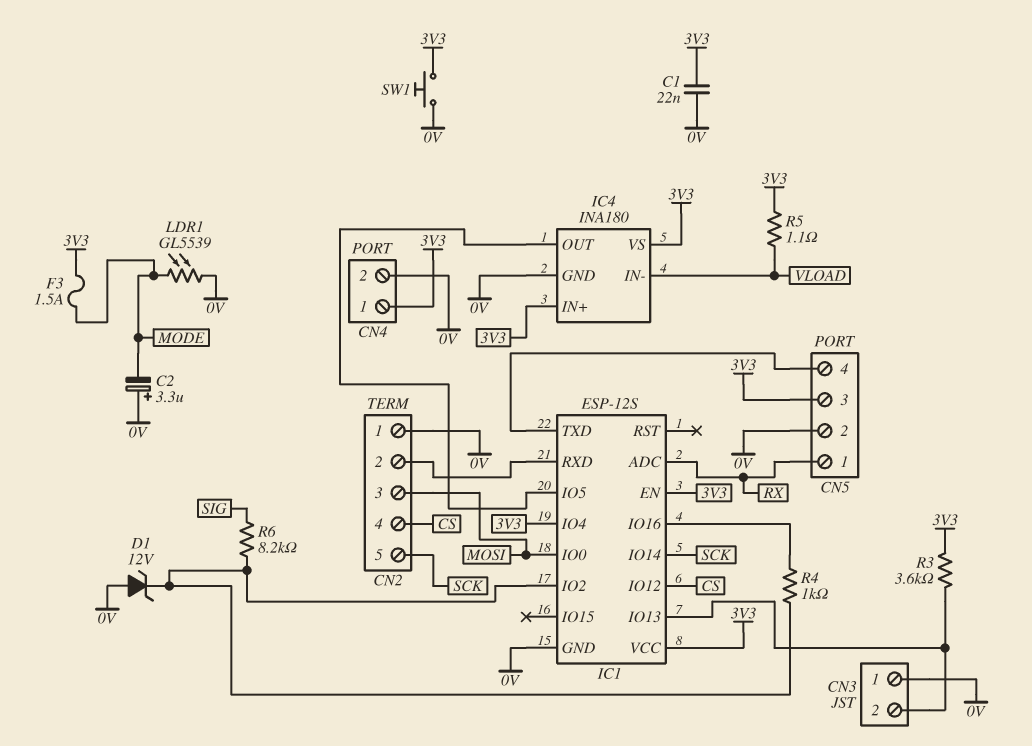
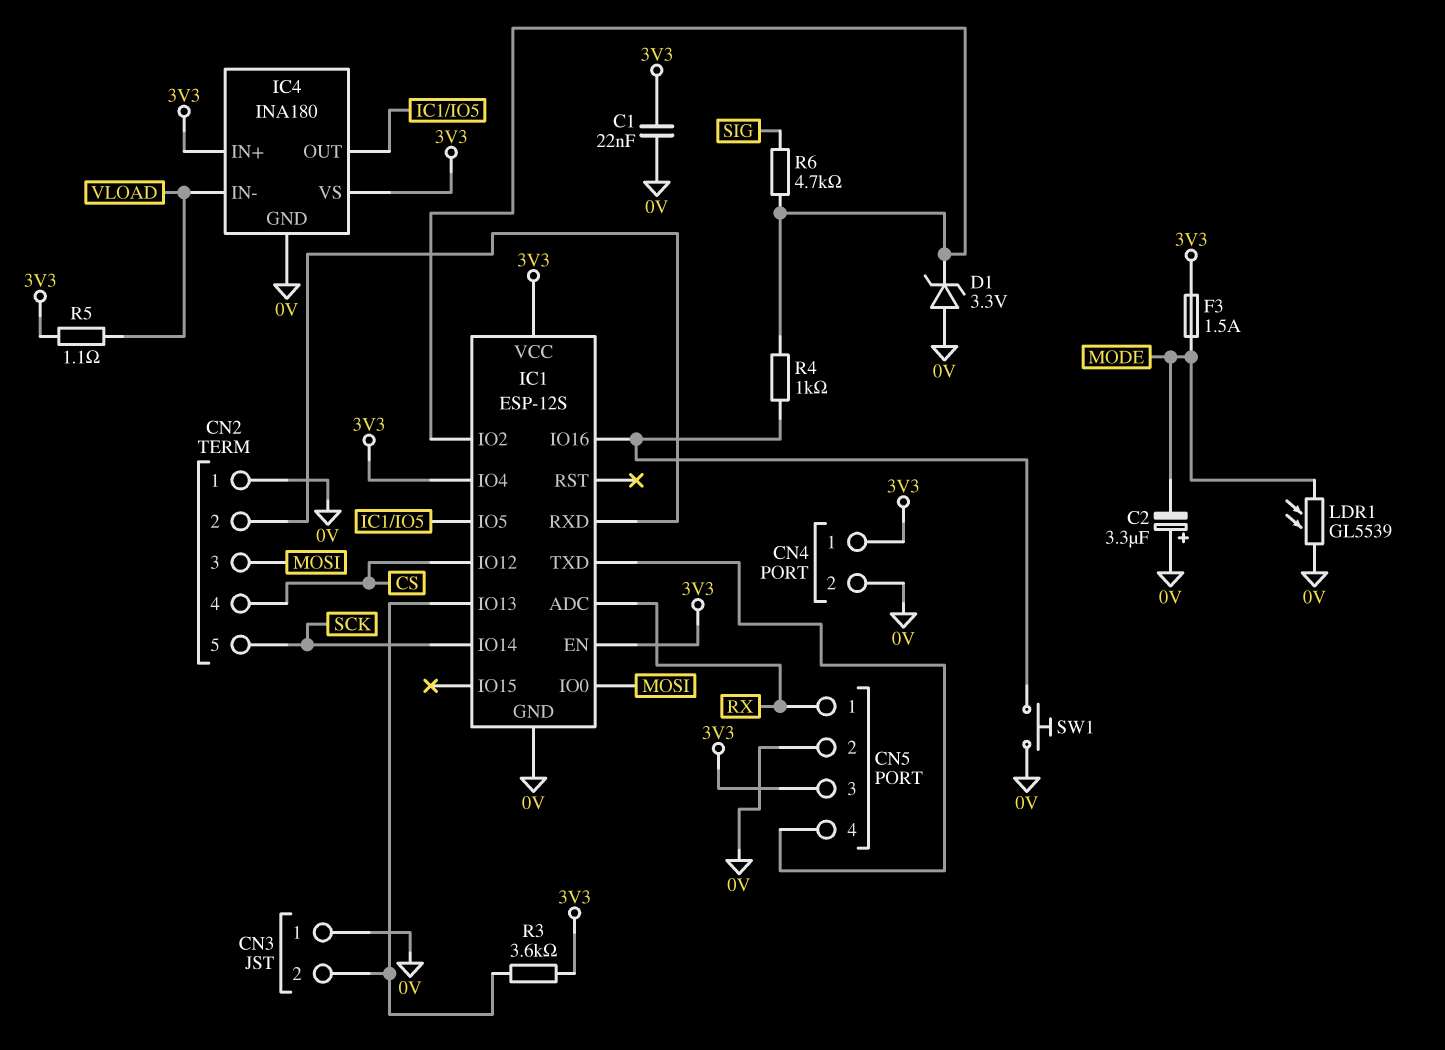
D1: zener 12V (A 0V, K IC1/IO2) -> zener 3.3V (A 0V, K IC1/IO2)
R6: 8.2k (IC1/IO2, SIG) -> 4.7k (IC1/IO2, SIG)
SW1: button (0V, 3V3) -> button (0V, IC1/IO16)

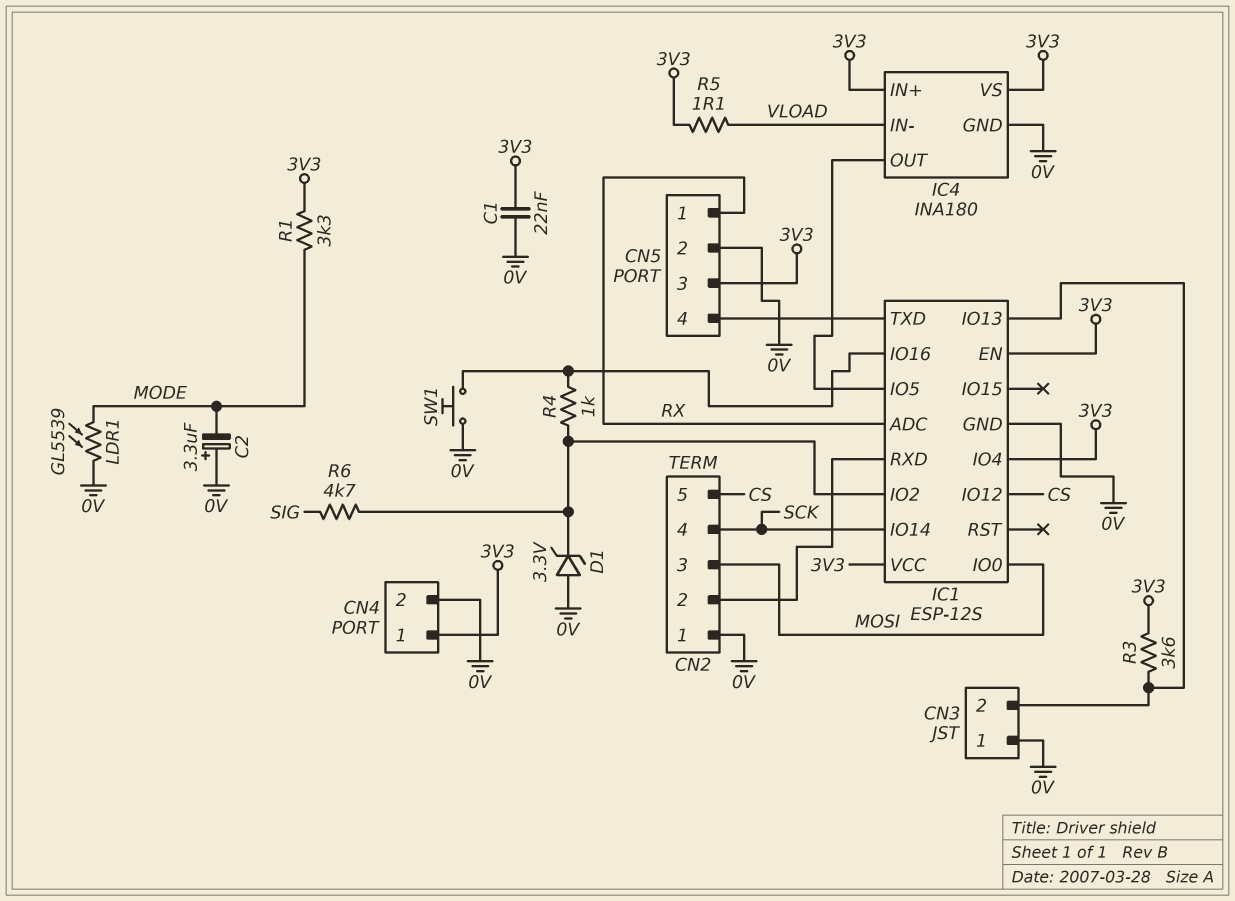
CN2 pin 4: CS -> SCK
CN2 pin 5: SCK -> CS
F3: 1.5A (3V3, MODE) -> none
R1: none -> 3.3k (3V3, MODE)

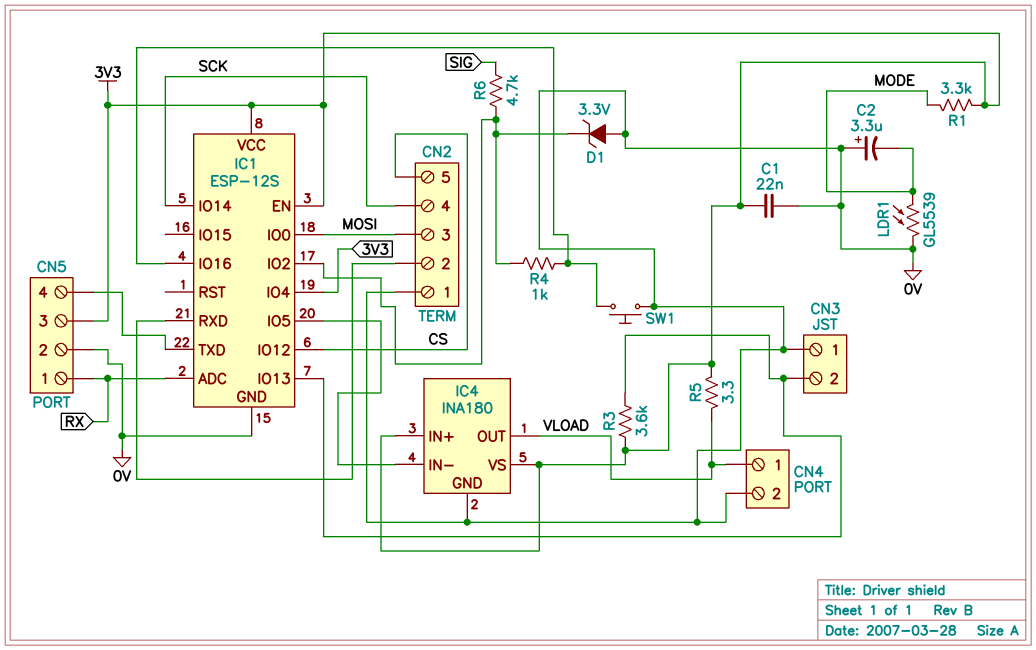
CN4 pin 1: 3V3 -> VLOAD
IC4 pin IN-: VLOAD -> IC1/IO5
IC4 pin OUT: IC1/IO5 -> VLOAD
R5: 1.1 (3V3, VLOAD) -> 3.3 (3V3, VLOAD)

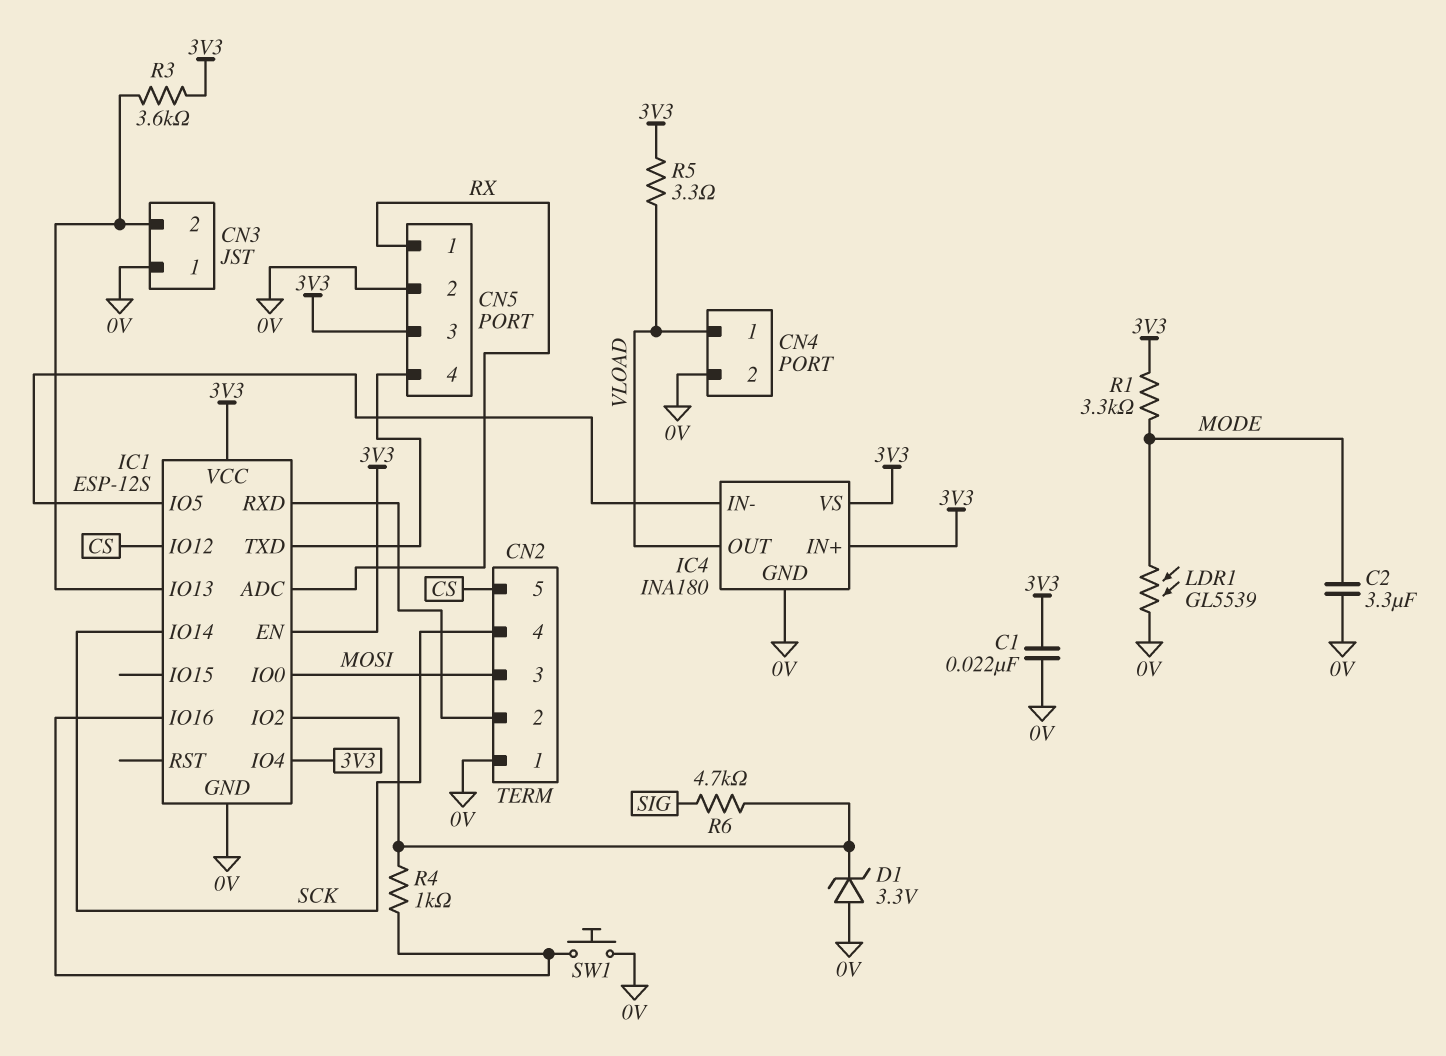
C2: 3.3uF (plus 0V, minus MODE) -> 3.3uF (0V, MODE)

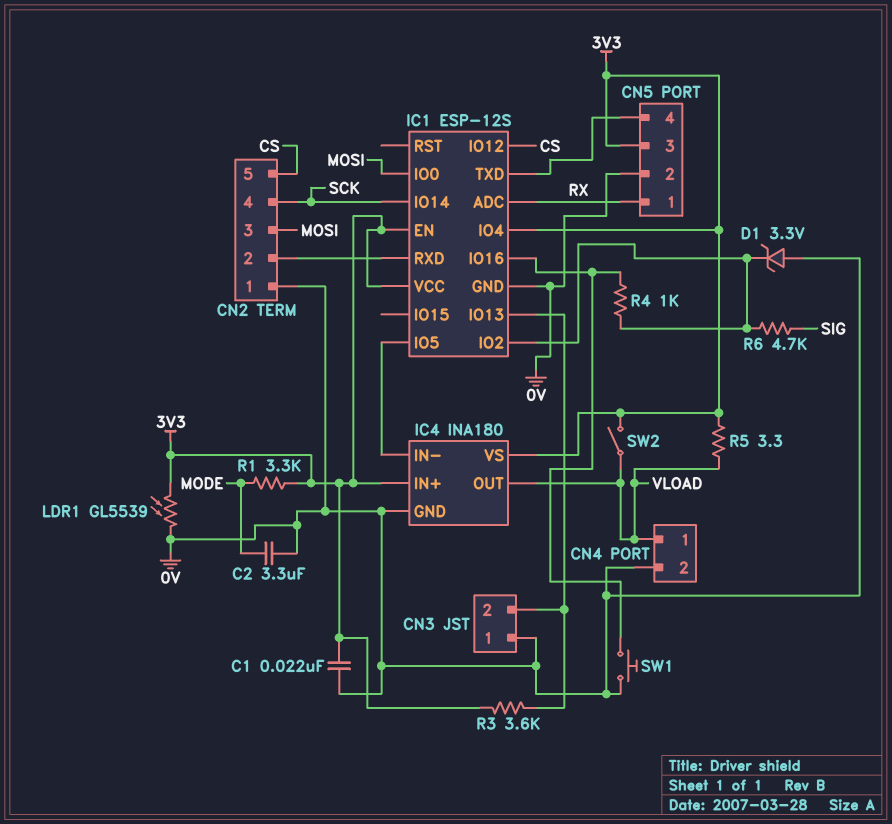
LDR1: GL5539 (0V, MODE) -> GL5539 (0V, 3V3)
SW2: none -> switch (3V3, VLOAD)

